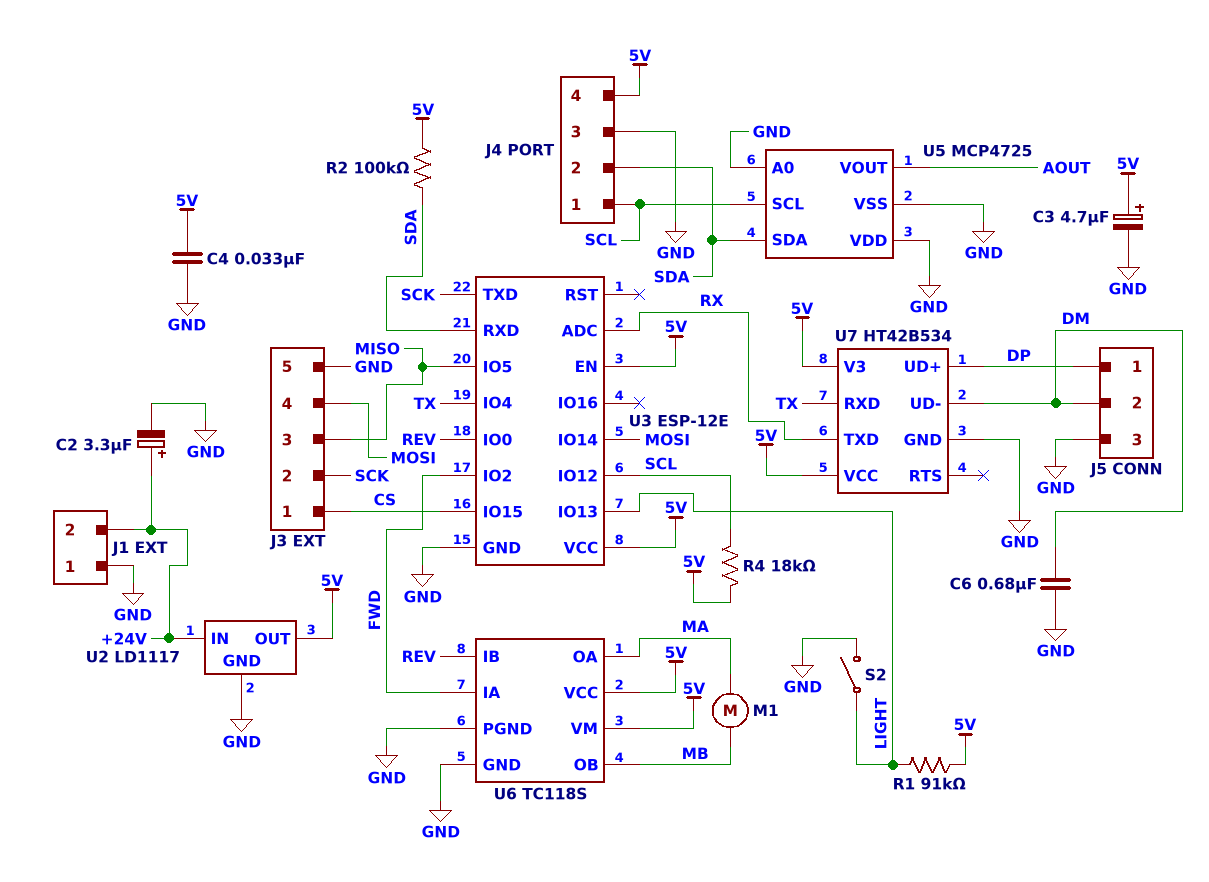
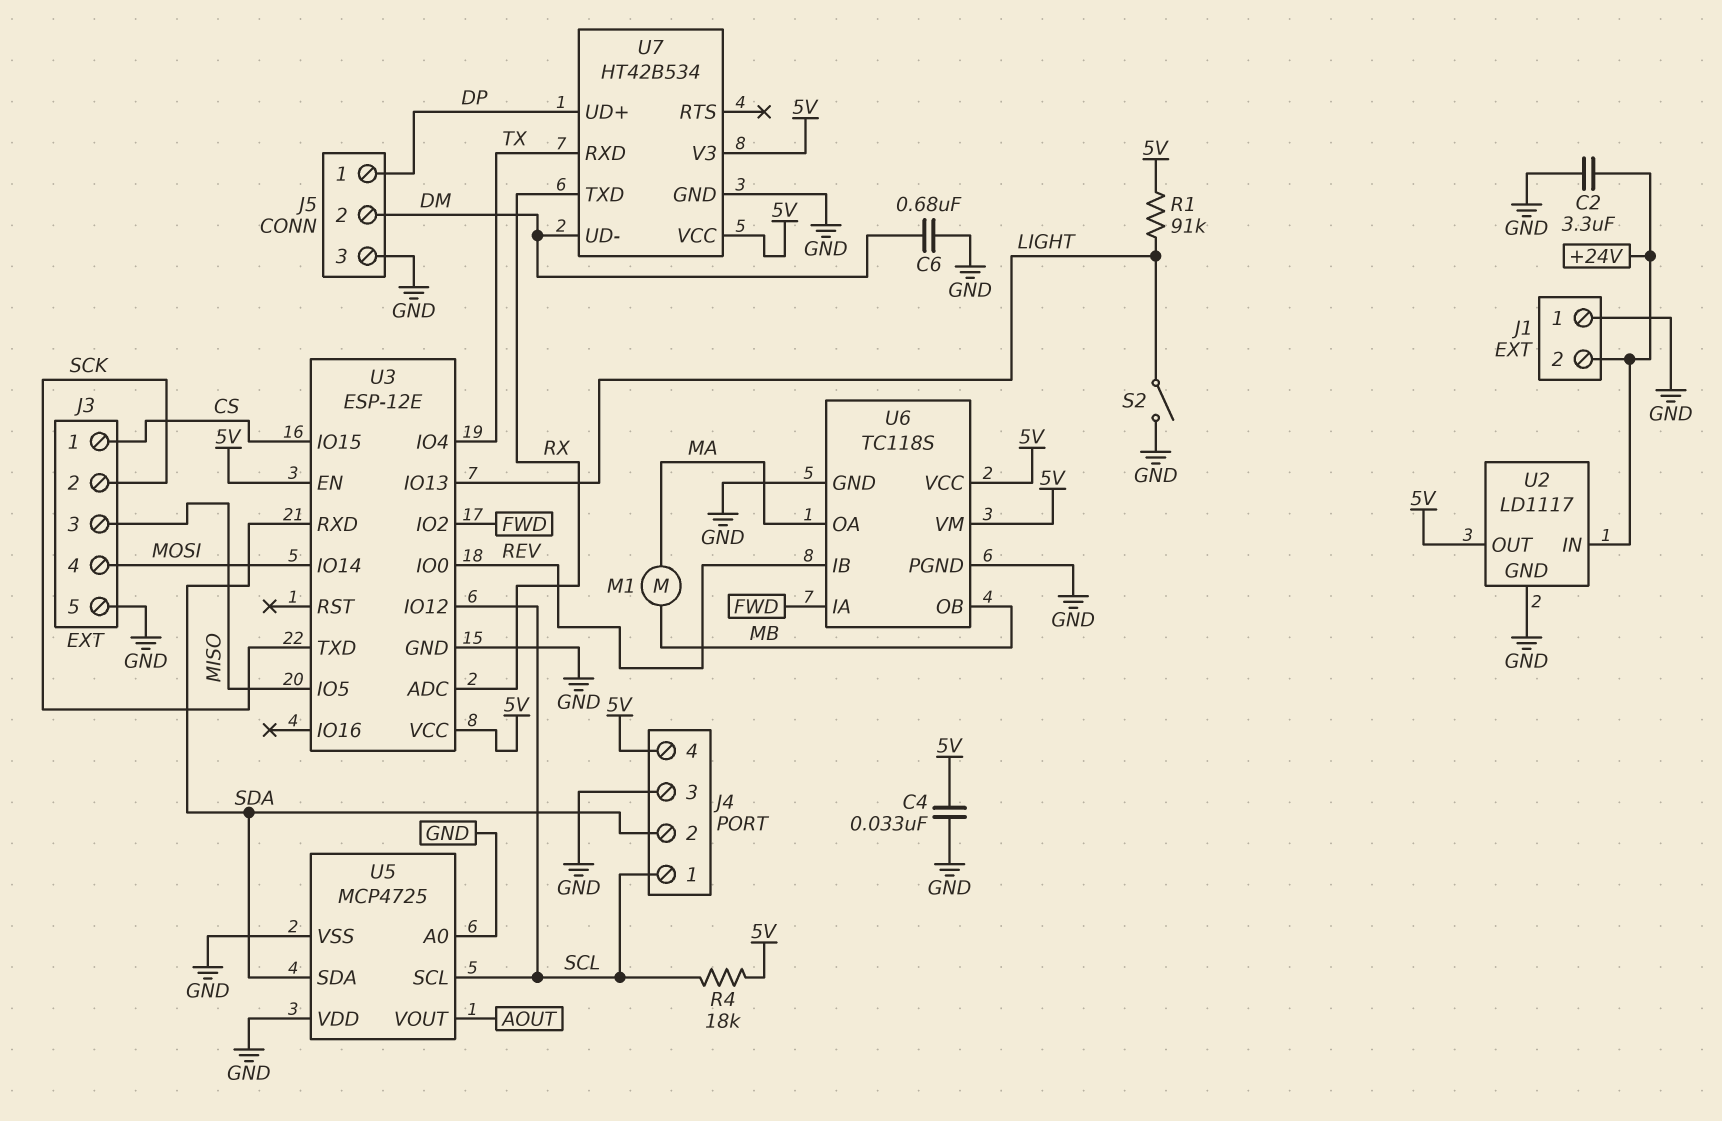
C2: 3.3uF (plus +24V, minus GND) -> 3.3uF (+24V, GND)
C3: 4.7uF (plus 5V, minus GND) -> none
R2: 100k (5V, SDA) -> none

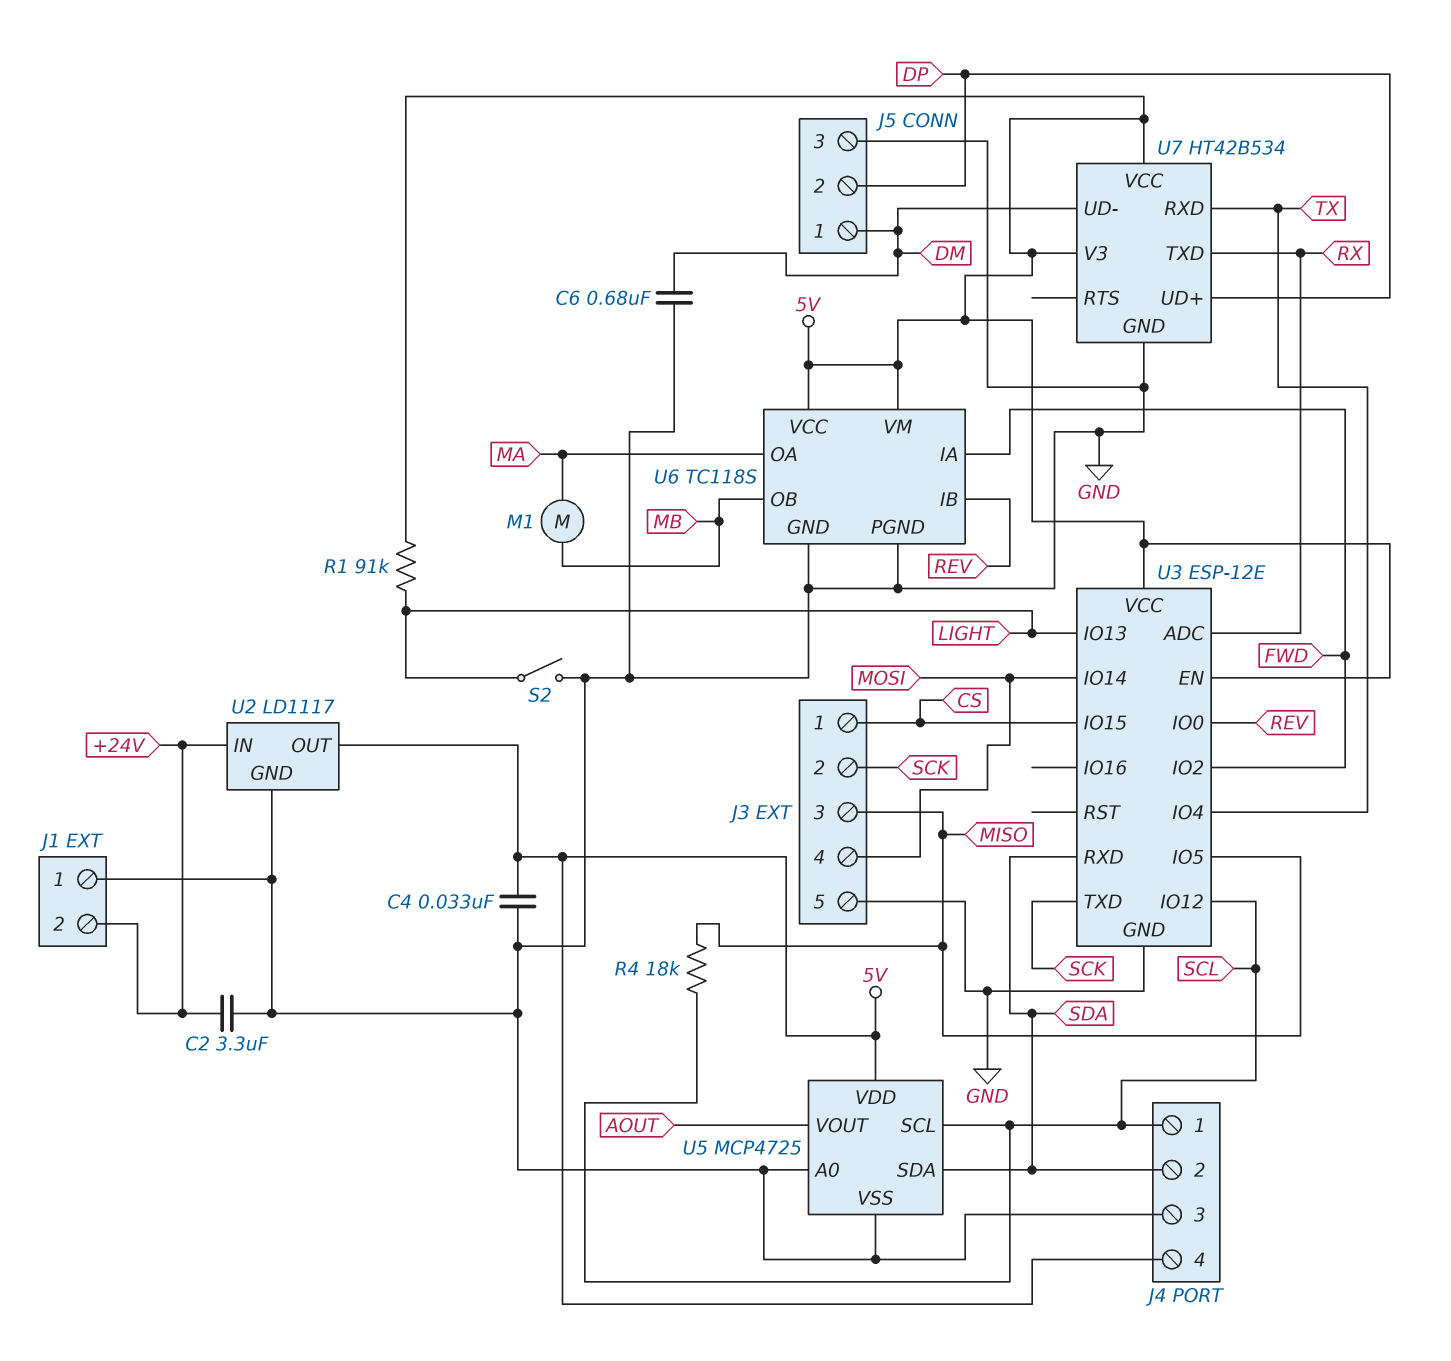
J5 pin 1: DP -> DM
J5 pin 2: DM -> DP
R4: 18k (5V, SCL) -> 18k (MISO, SCL)
U5 pin VDD: GND -> 5V

